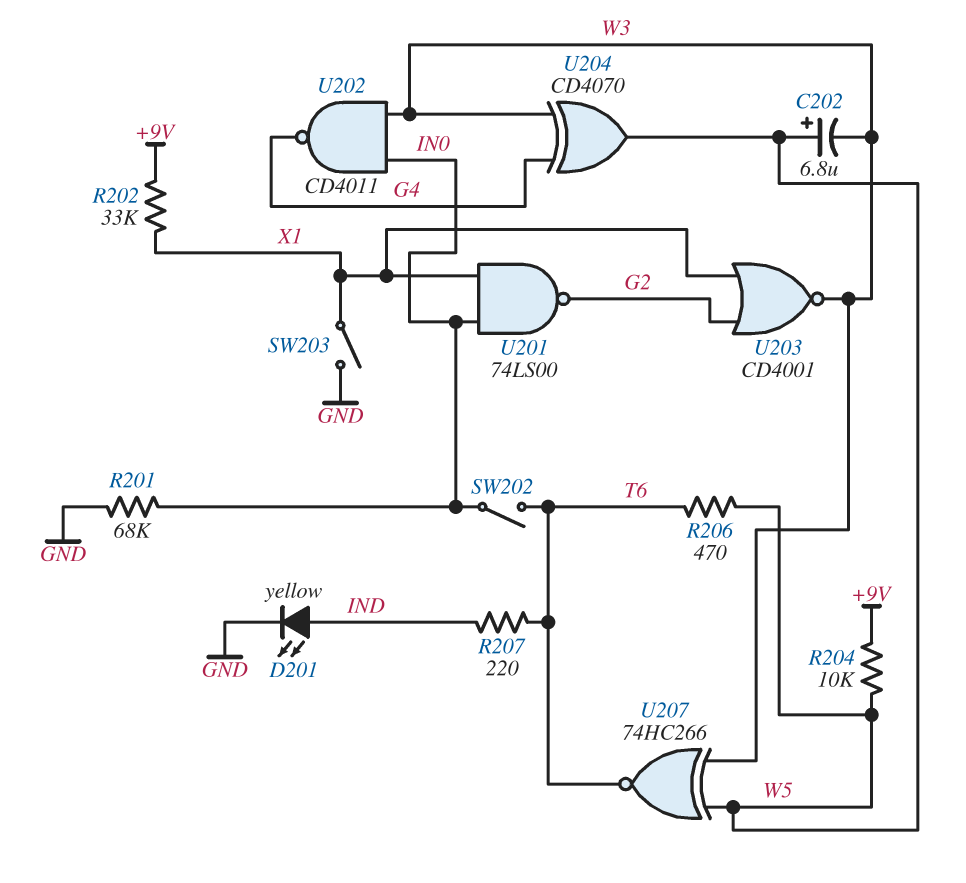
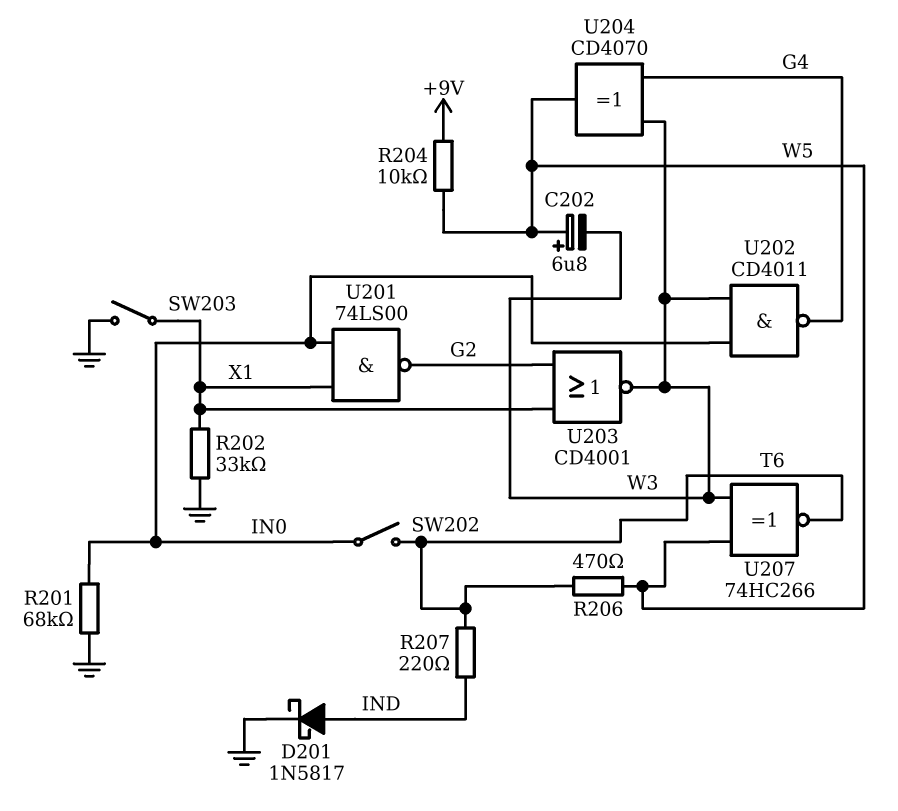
D201: LED yellow (A IND, K GND) -> schottky 1N5817 (A IND, K GND)
R202: 33k (+9V, X1) -> 33k (GND, X1)

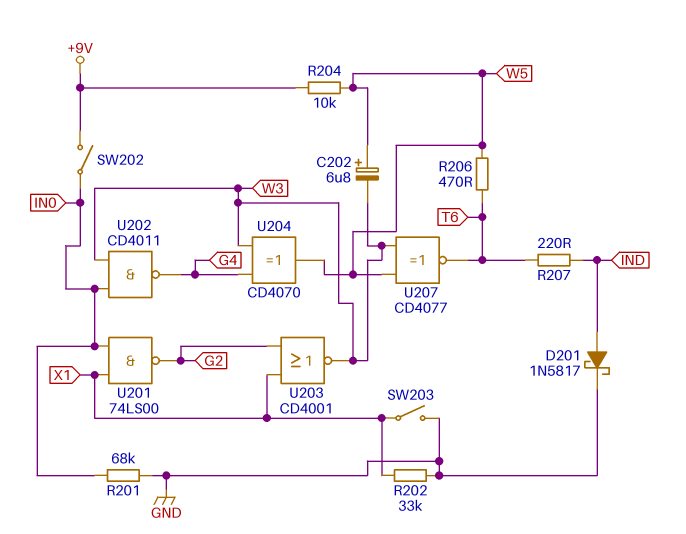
SW202: switch (IN0, T6) -> switch (+9V, IN0)
U207: XNOR 74HC266 (in W3, in W5, out T6) -> XNOR CD4077 (in W3, in W5, out T6)

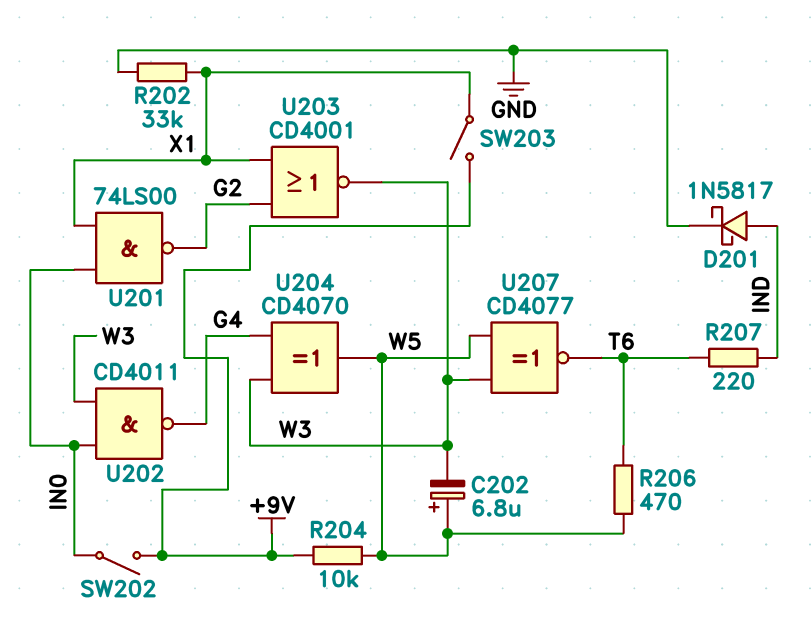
R201: 68k (GND, IN0) -> none
SW203: switch (GND, X1) -> switch (+9V, X1)

